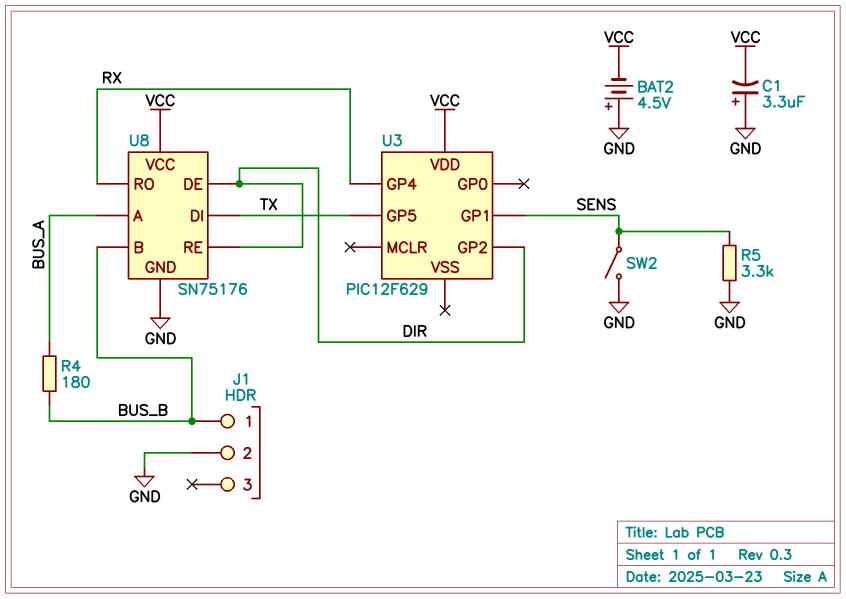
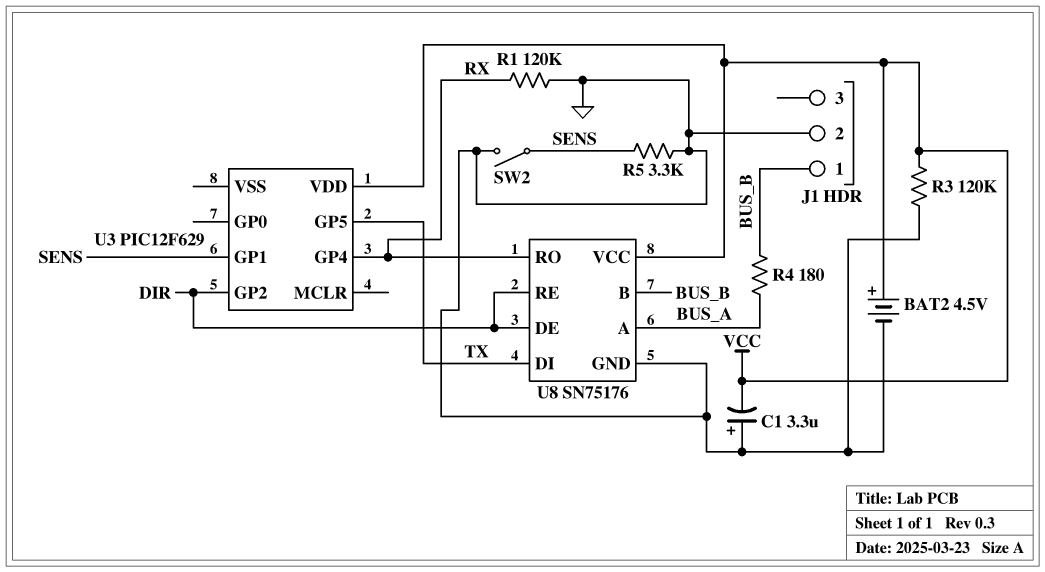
BAT2: 4.5V (plus GND, minus VCC) -> 4.5V (plus VCC, minus GND)
R1: none -> 120k (GND, RX)
R3: none -> 120k (GND, VCC)

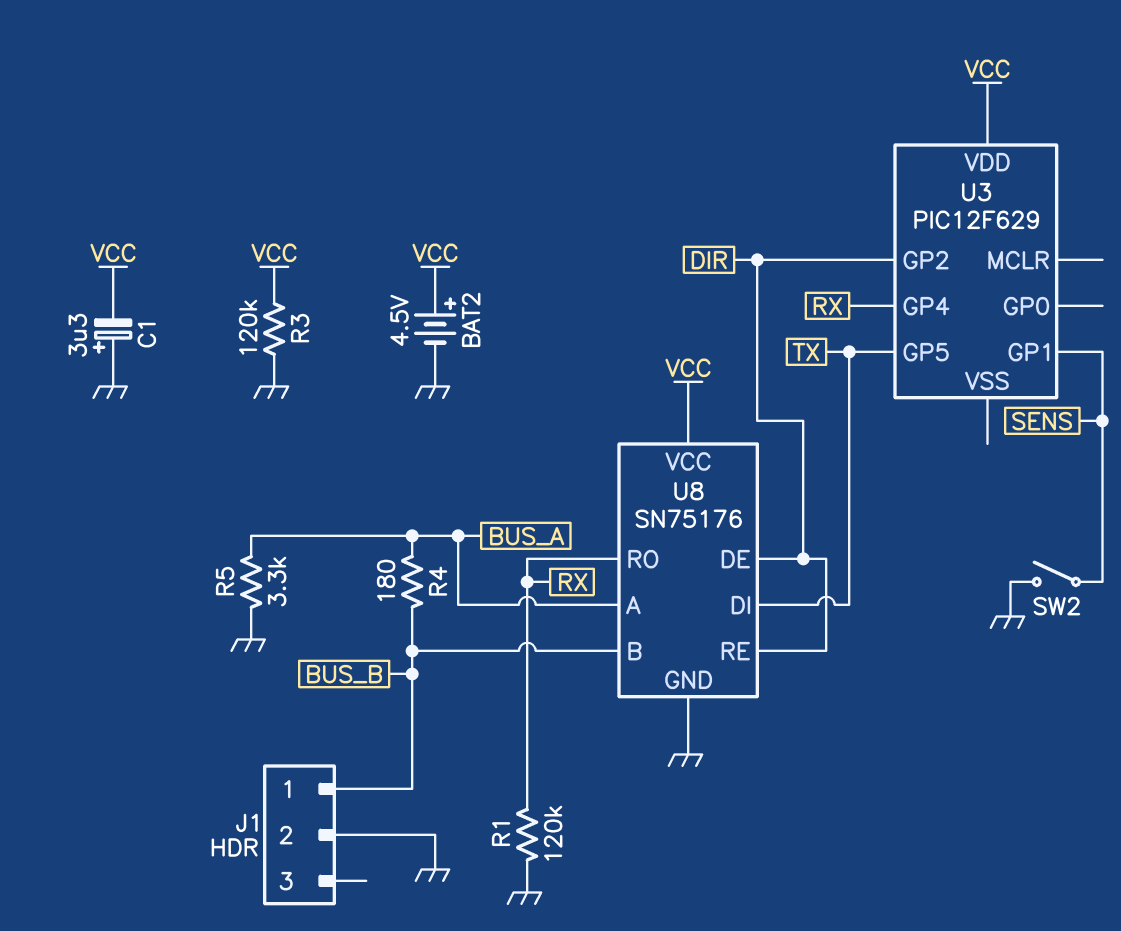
R5: 3.3k (GND, SENS) -> 3.3k (BUS_A, GND)

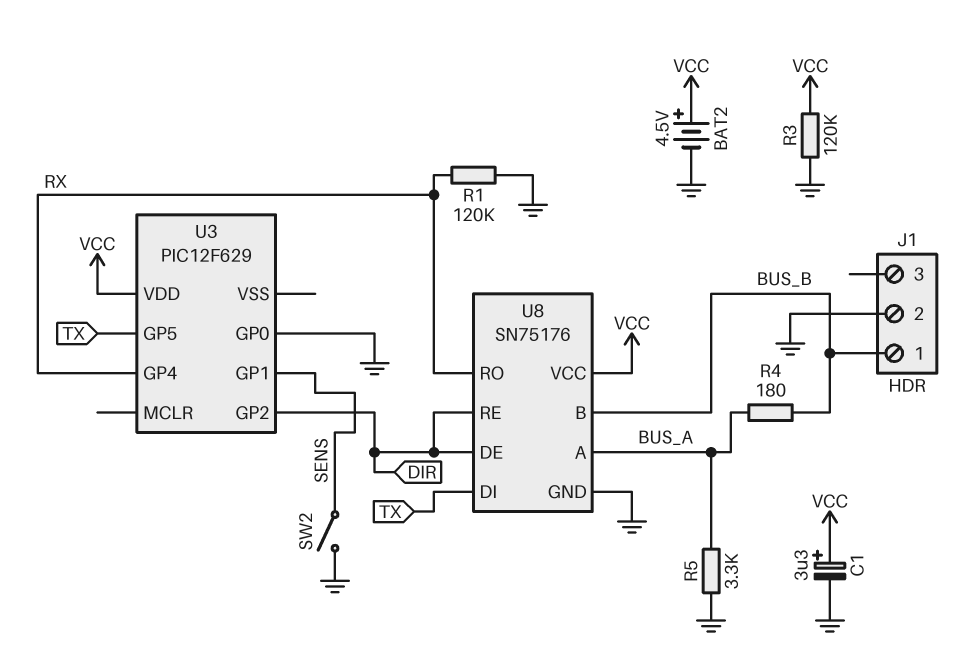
C1: 3.3uF (plus GND, minus VCC) -> 3.3uF (plus VCC, minus GND)
U3 pin GP0: none -> GND

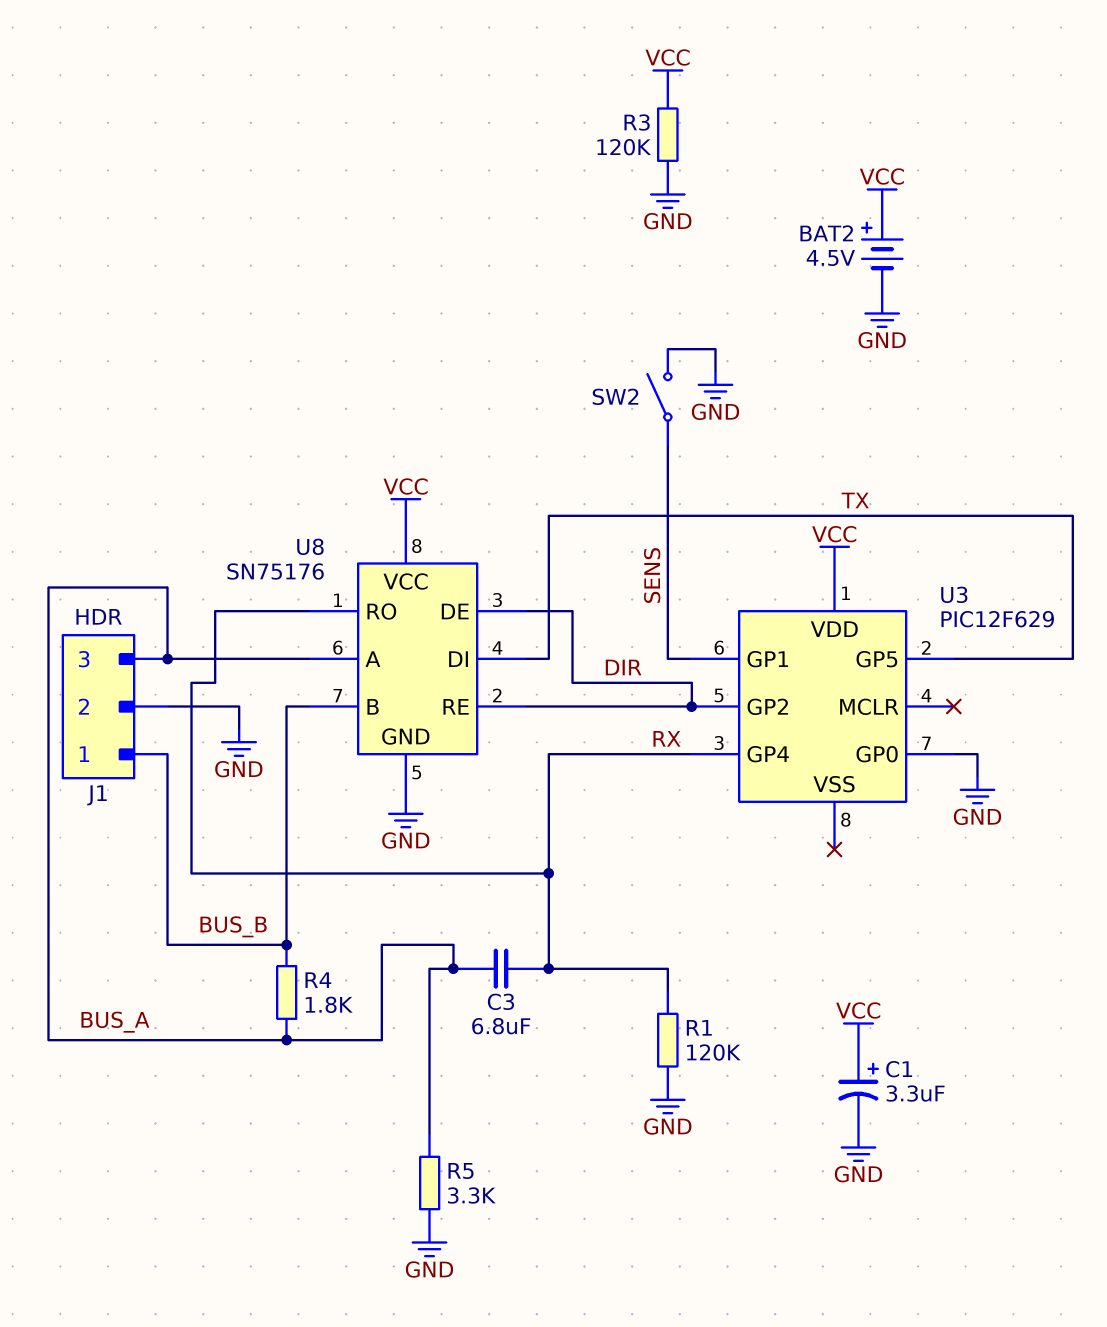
C3: none -> 6.8uF (BUS_A, RX)
J1 pin 3: none -> BUS_A
R4: 180 (BUS_A, BUS_B) -> 1.8k (BUS_A, BUS_B)

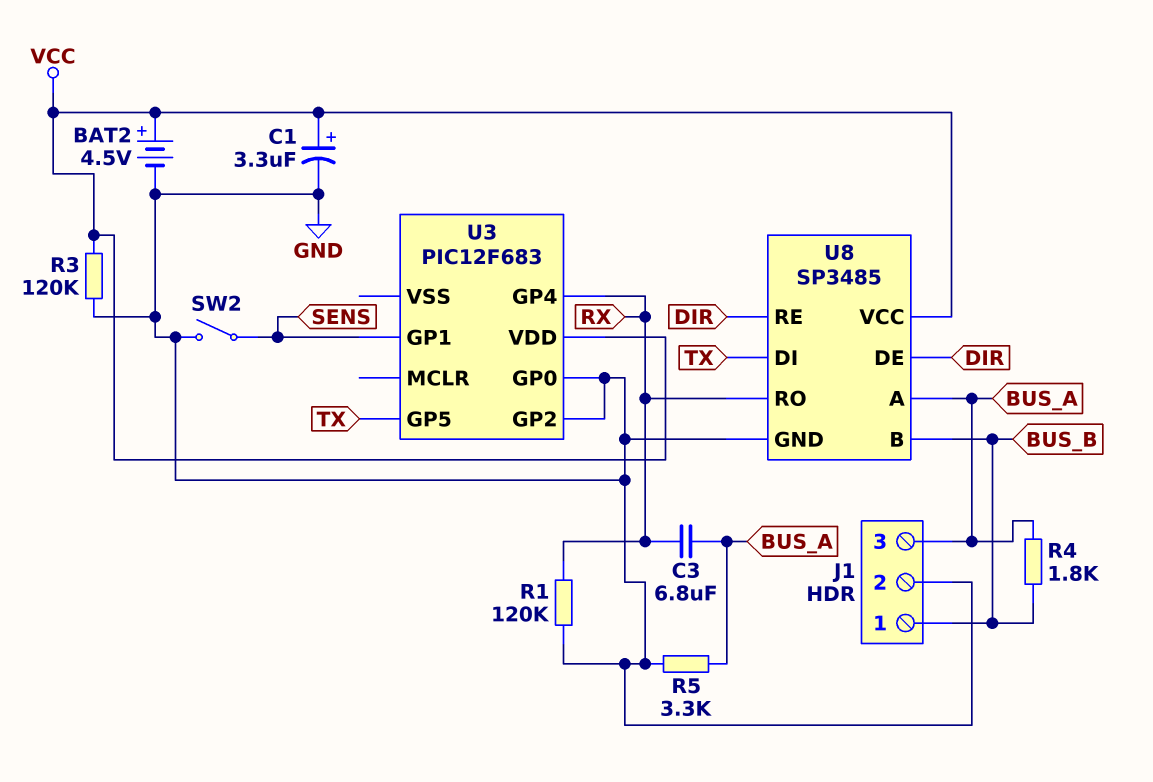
U3: PIC12F629 -> PIC12F683
U3 pin GP2: DIR -> GND
U8: SN75176 -> SP3485

